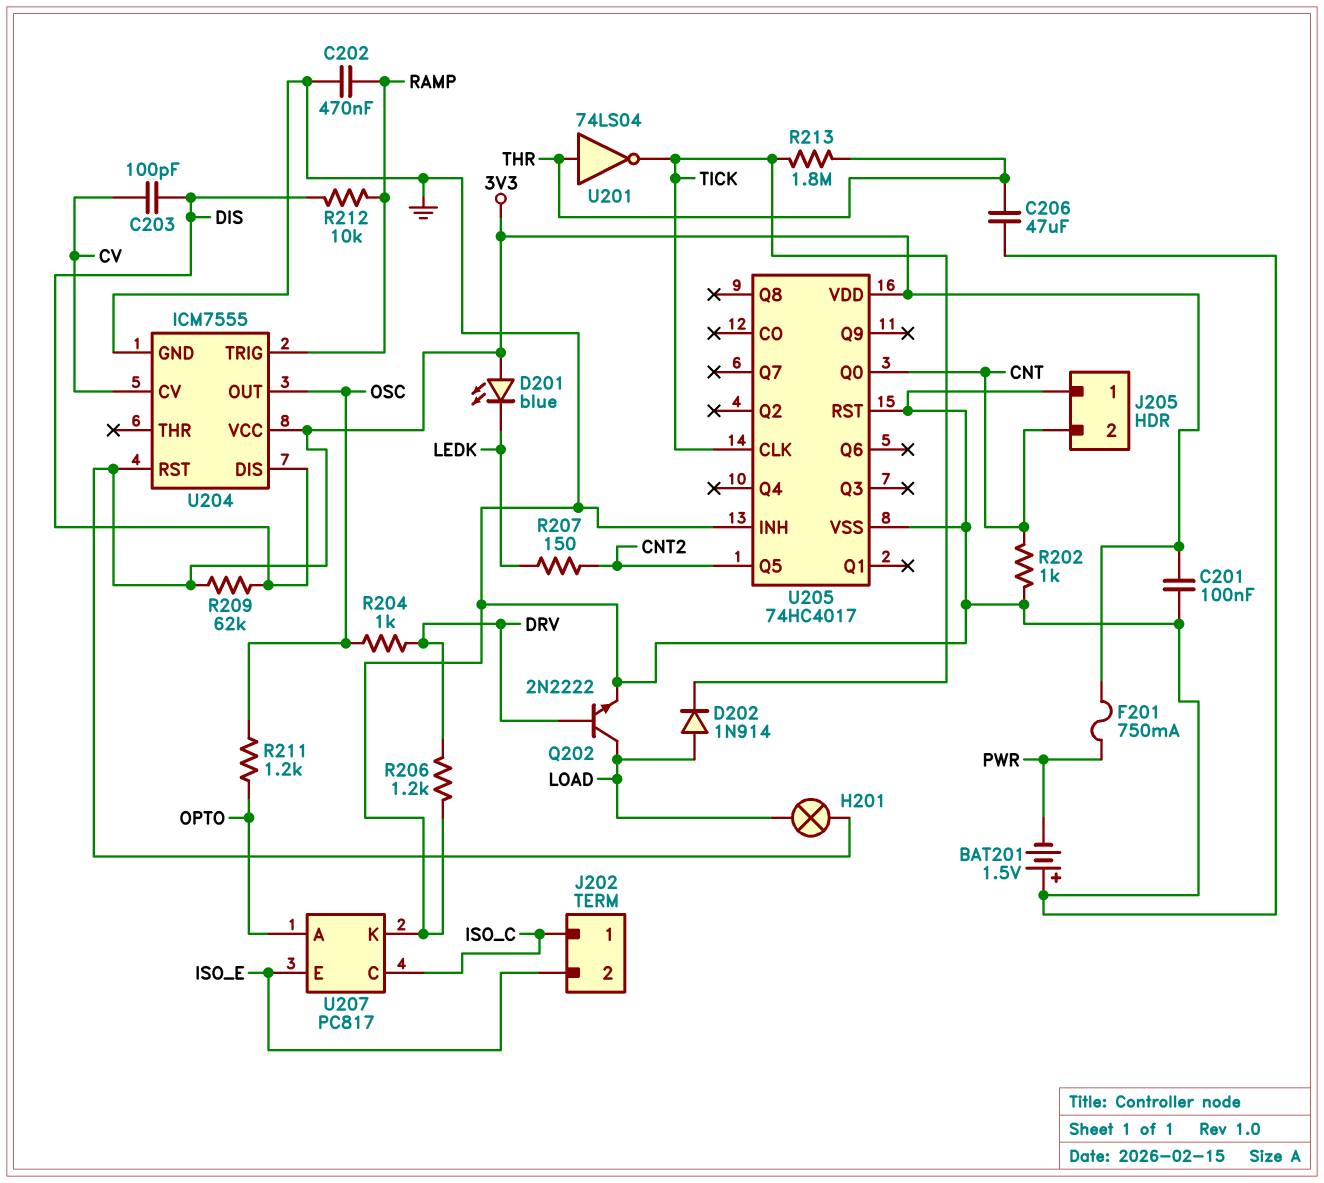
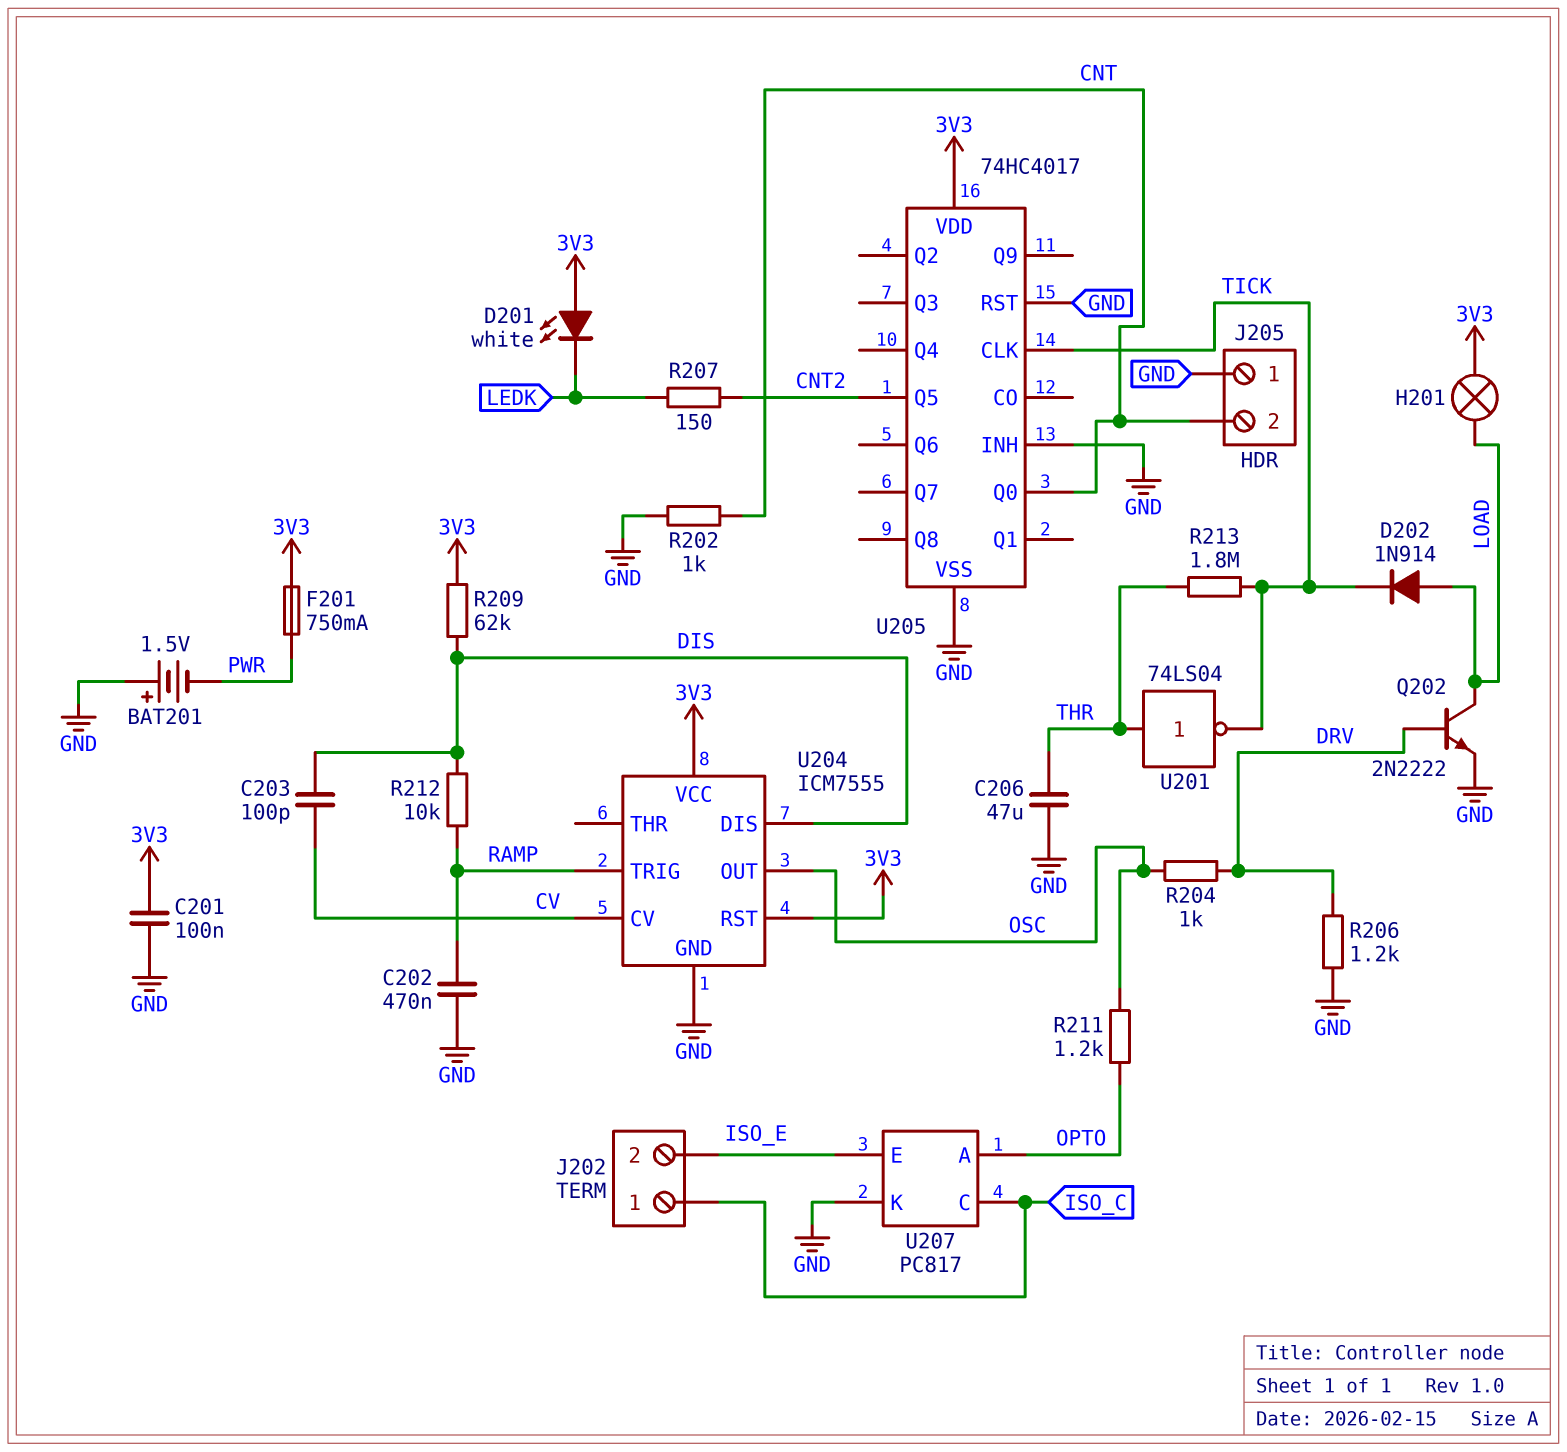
D201: LED blue (A 3V3, K LEDK) -> LED white (A 3V3, K LEDK)

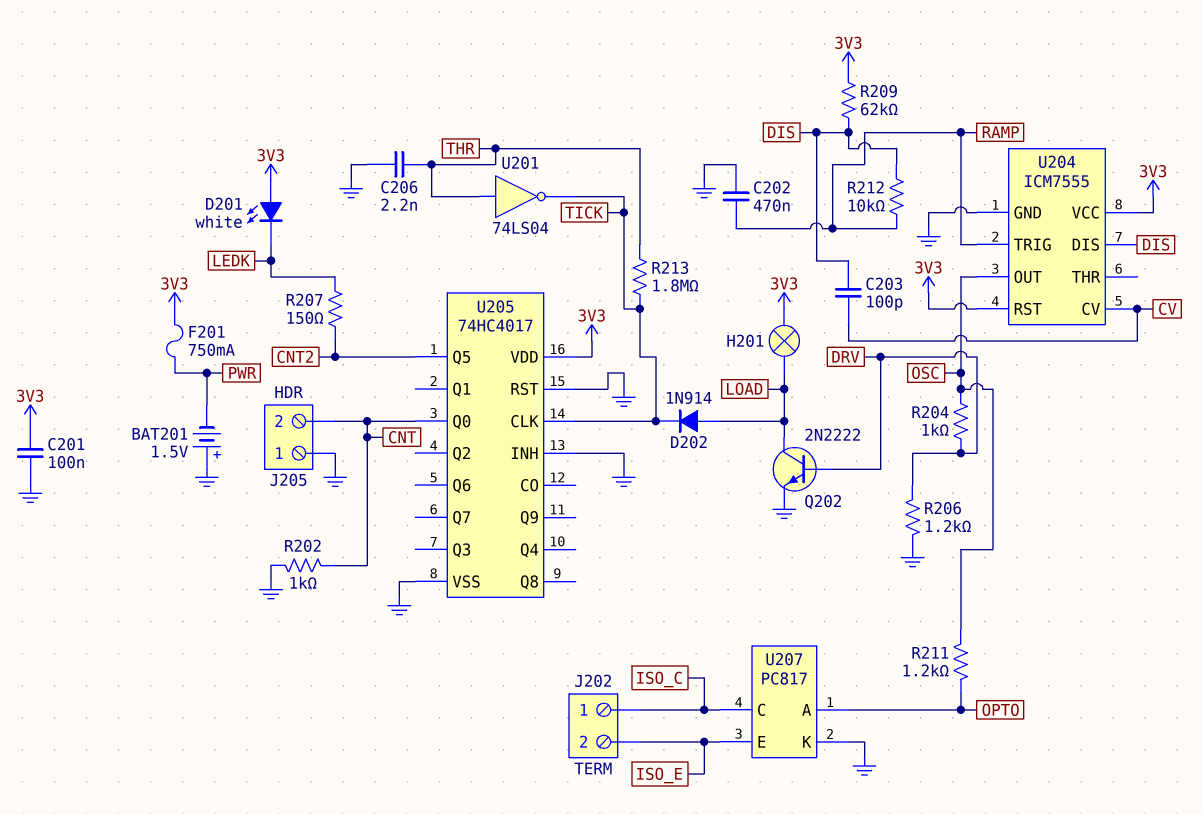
C206: 47uF (GND, THR) -> 2.2nF (GND, THR)

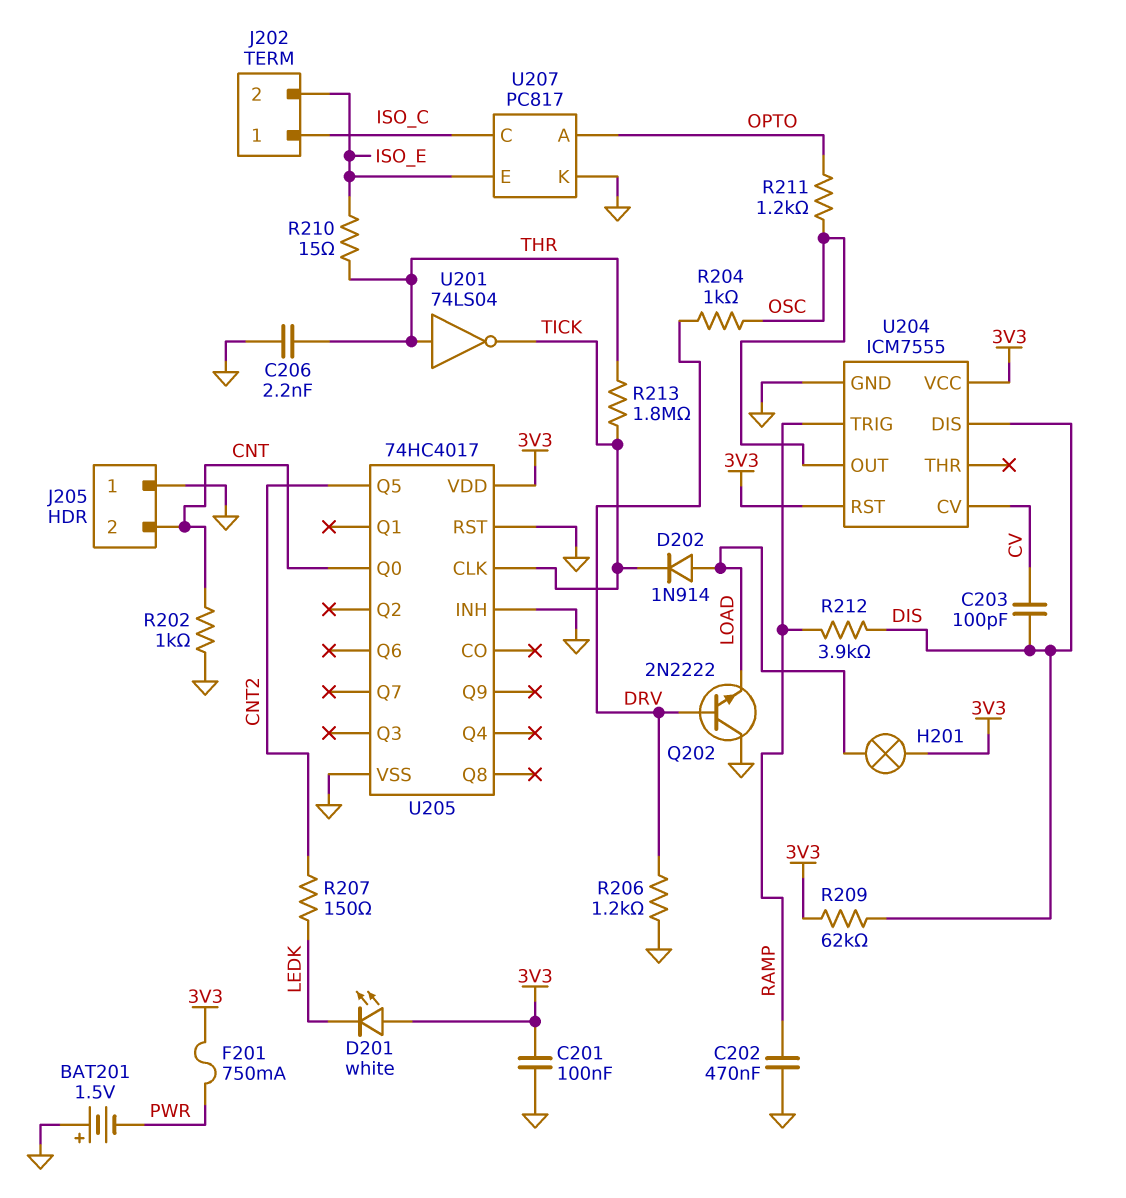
Q202: NPN 2N2222 (B DRV, C LOAD, E GND) -> NPN 2N2222 (B DRV, C GND, E LOAD)
R210: none -> 15 (ISO_E, THR)
R212: 10k (DIS, RAMP) -> 3.9k (DIS, RAMP)

